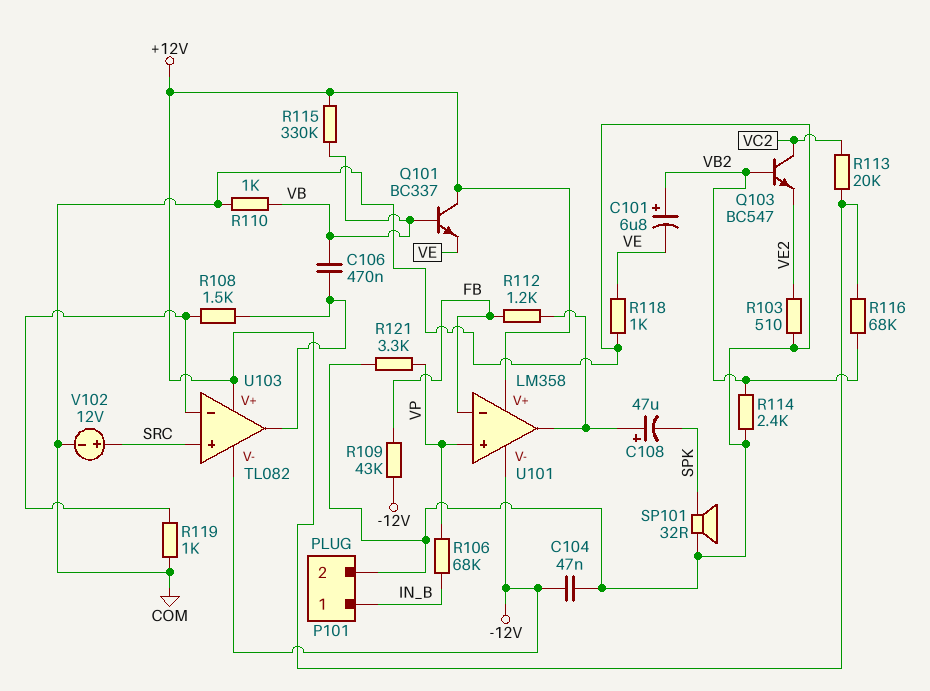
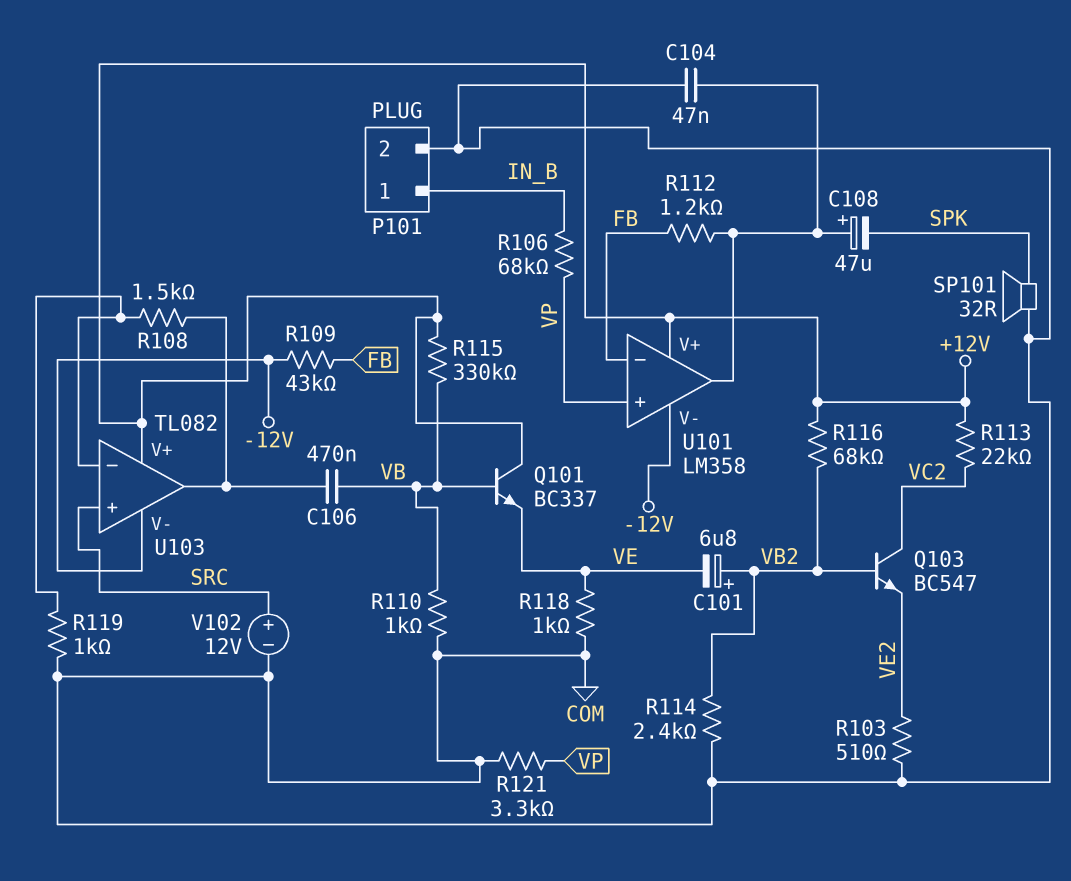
C104: 47nF (-12V, COM) -> 47nF (COM, U101/out)
R113: 20k (+12V, VC2) -> 22k (+12V, VC2)

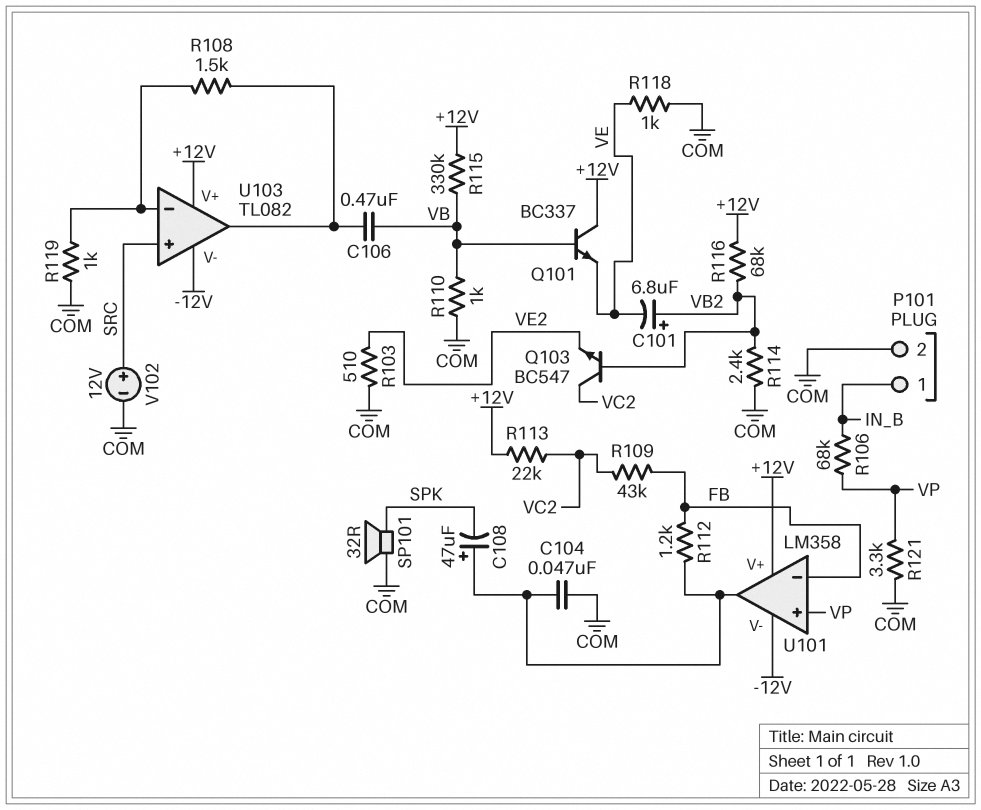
R109: 43k (-12V, FB) -> 43k (FB, VC2)

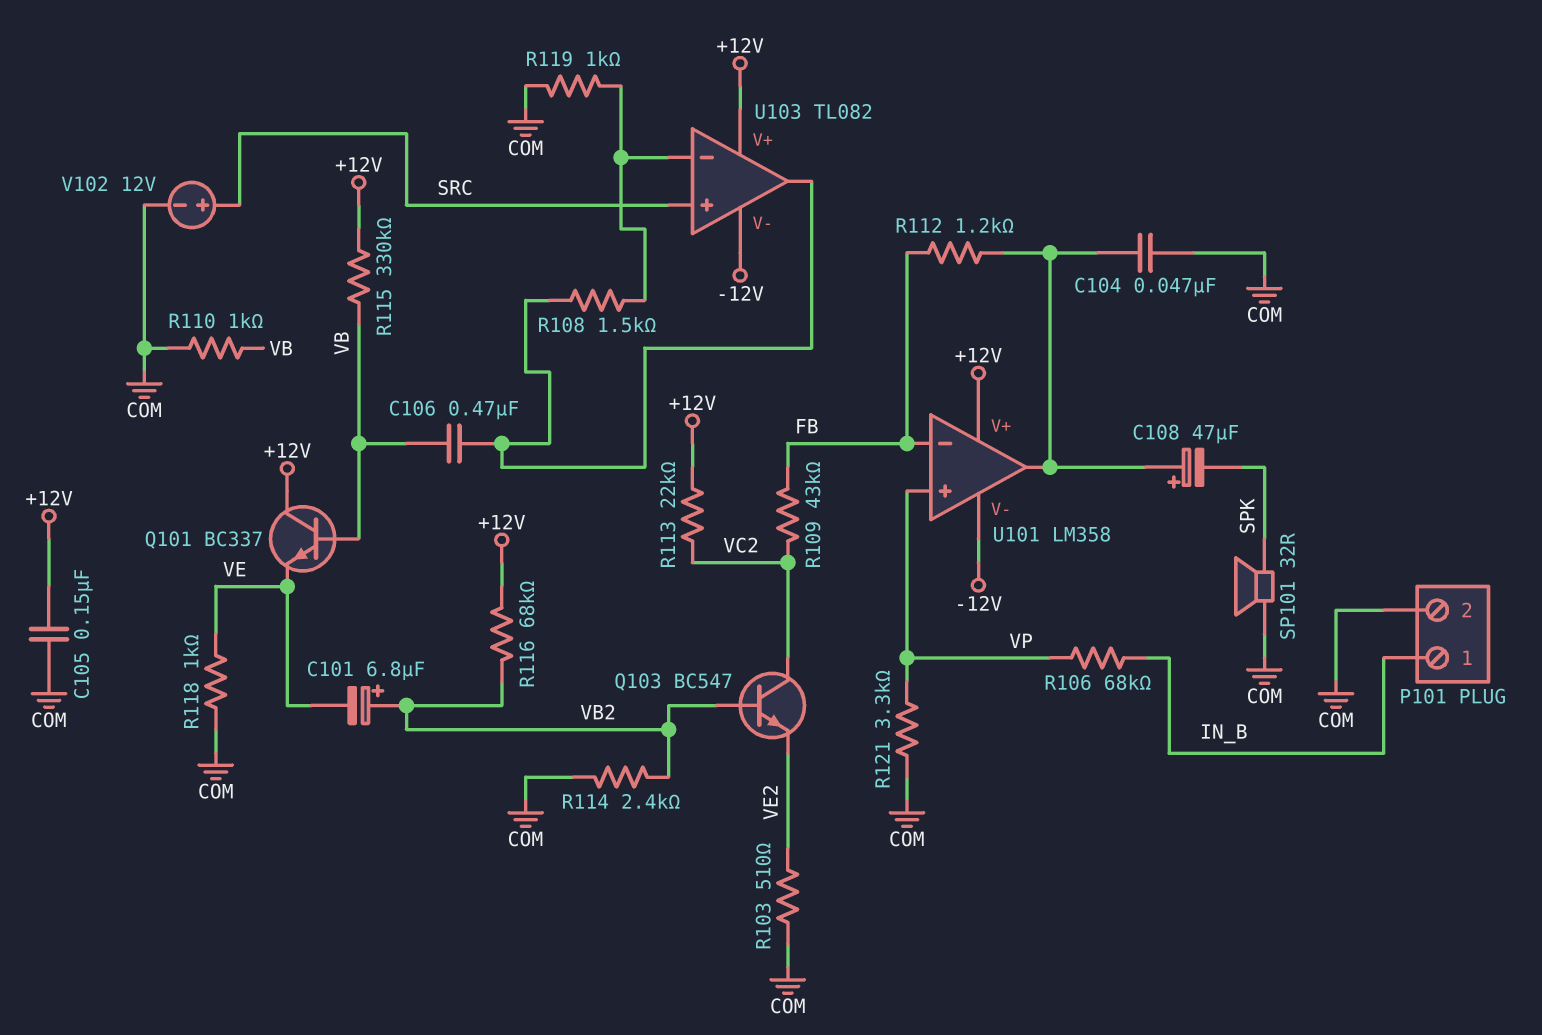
C105: none -> 150nF (+12V, COM)

